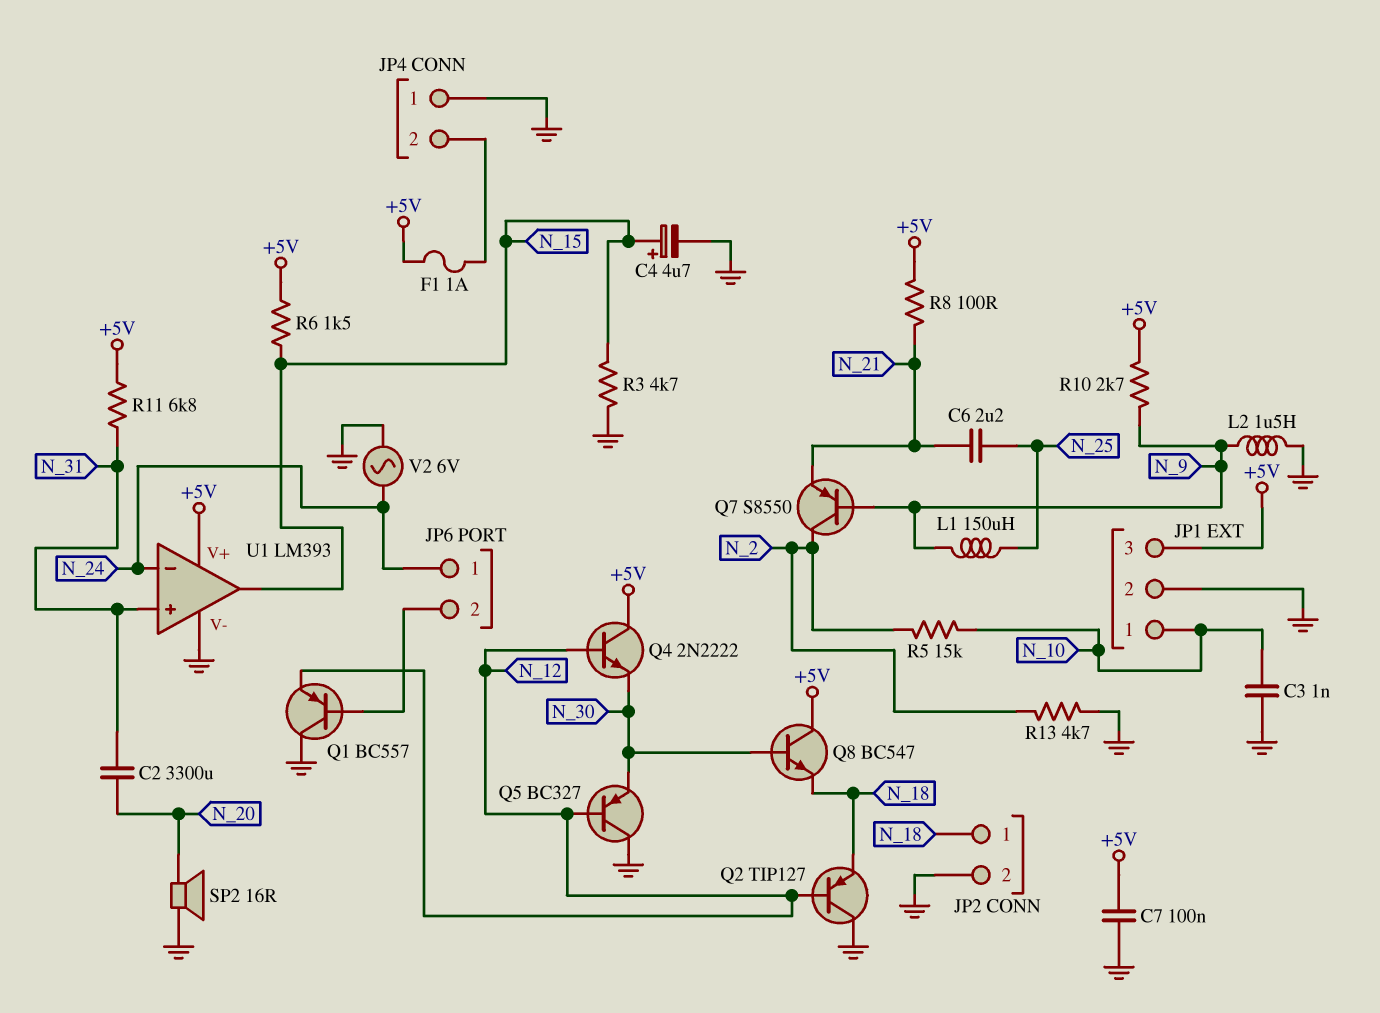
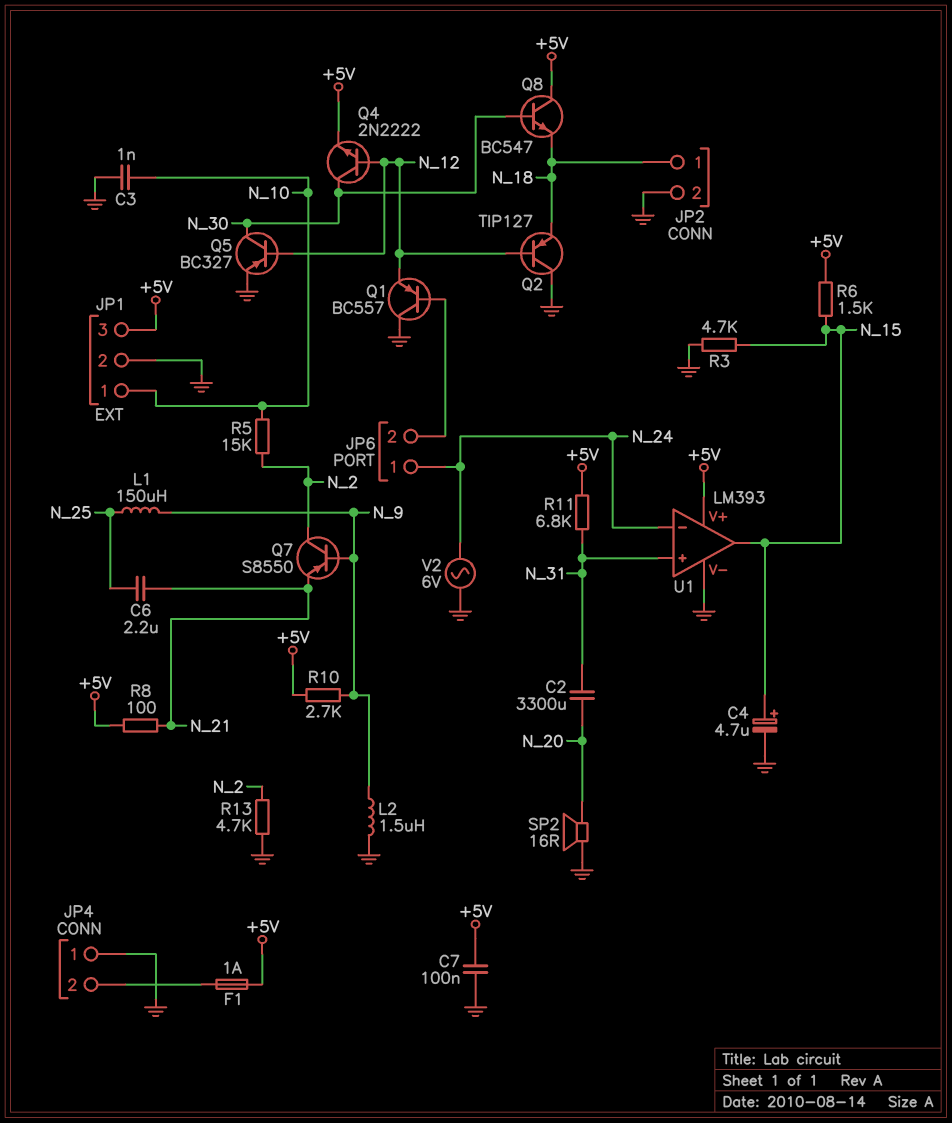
Q4: NPN 2N2222 (B N_12, C +5V, E N_30) -> NPN 2N2222 (B N_12, C N_30, E +5V)
Q5: PNP BC327 (B N_12, C GND, E N_30) -> PNP BC327 (B N_12, C N_30, E GND)

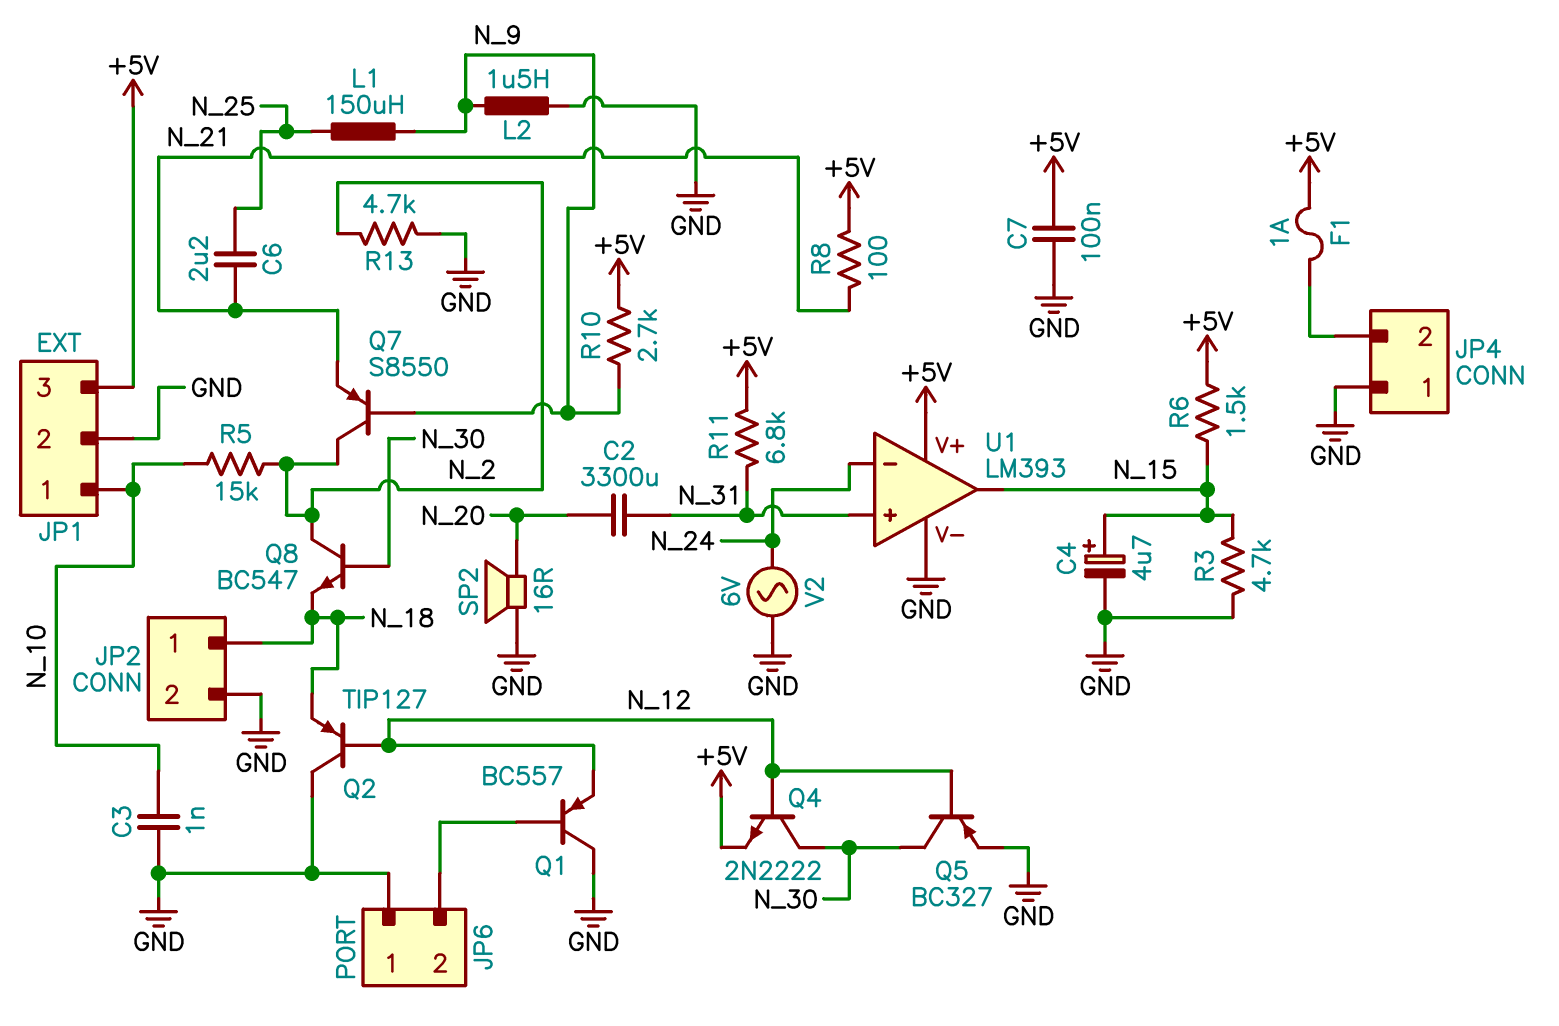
JP6 pin 1: N_24 -> GND
Q8: NPN BC547 (B N_30, C +5V, E N_18) -> NPN BC547 (B N_30, C N_2, E N_18)

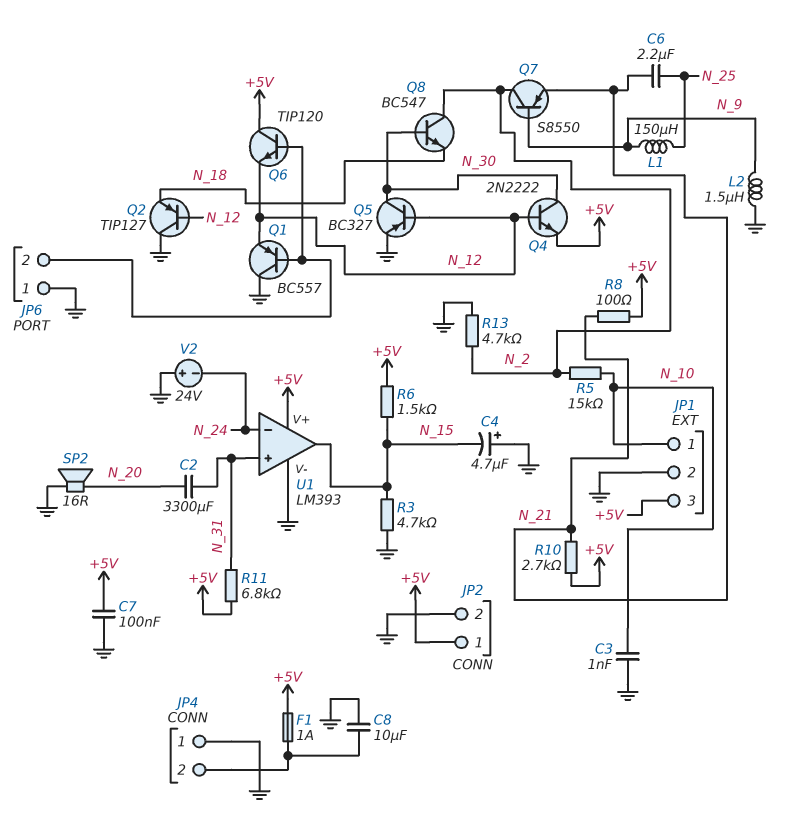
C4: 4.7uF (plus N_15, minus GND) -> 4.7uF (plus GND, minus N_15)
C8: none -> 10uF (GND, JP4/2)
JP2 pin 1: N_18 -> +5V
Q6: none -> NPN TIP120 (B JP6/2, C +5V, E N_12)
R10: 2.7k (+5V, N_9) -> 2.7k (+5V, N_21)
V2: AC 6V (GND, N_24) -> 24V (plus GND, minus N_24)

